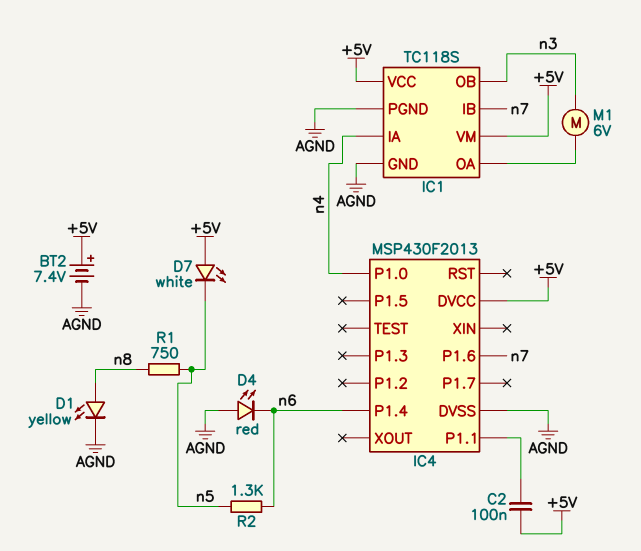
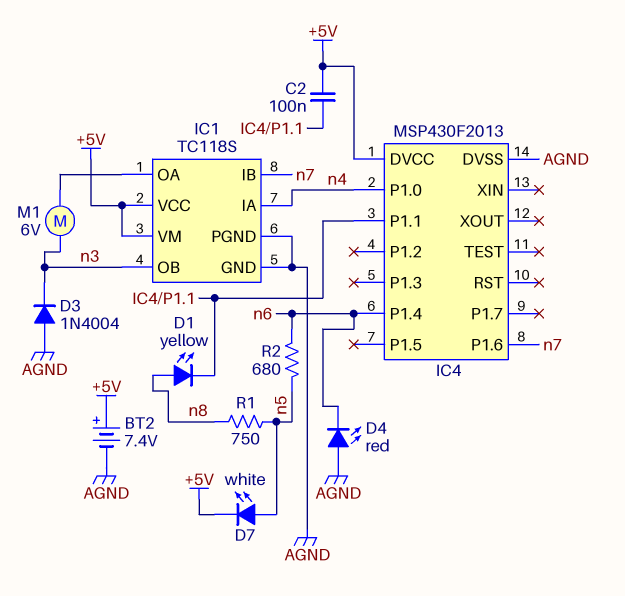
D1: LED yellow (A n8, K AGND) -> LED yellow (A n8, K IC4/P1.1)
D3: none -> diode 1N4004 (A AGND, K n3)
D7: LED white (A +5V, K n5) -> LED white (A n5, K +5V)
R2: 1.3k (n5, n6) -> 680 (n5, n6)

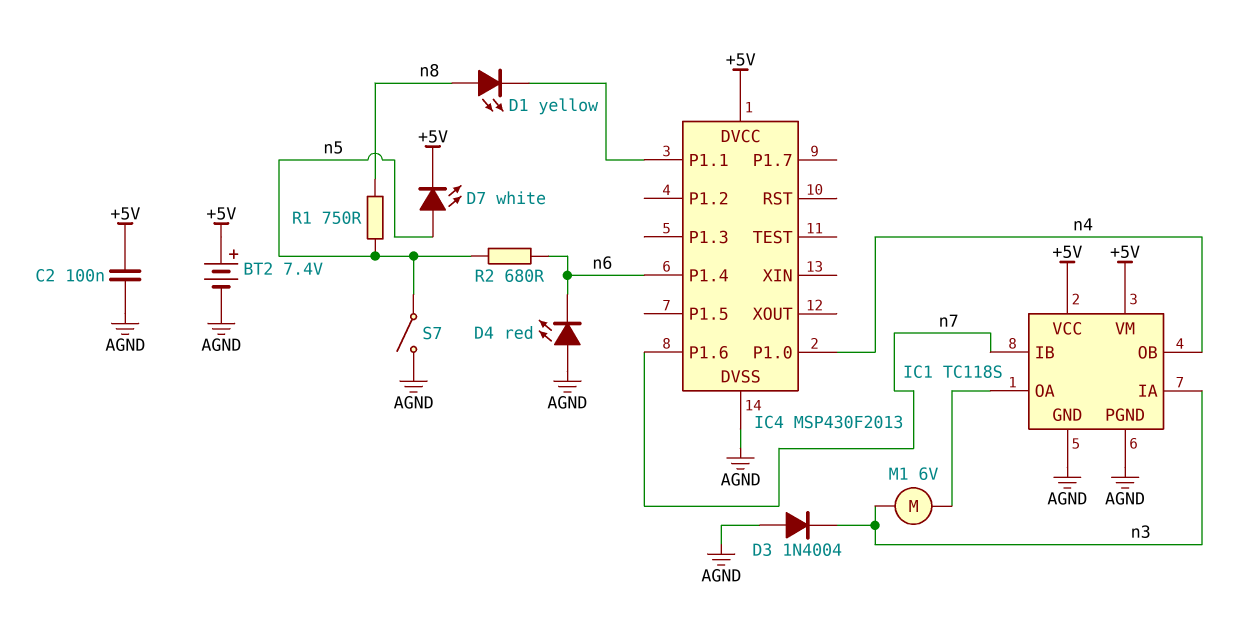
C2: 100nF (+5V, IC4/P1.1) -> 100nF (+5V, AGND)
IC1 pin IA: n4 -> n3
IC1 pin OB: n3 -> n4
S7: none -> switch (AGND, n5)

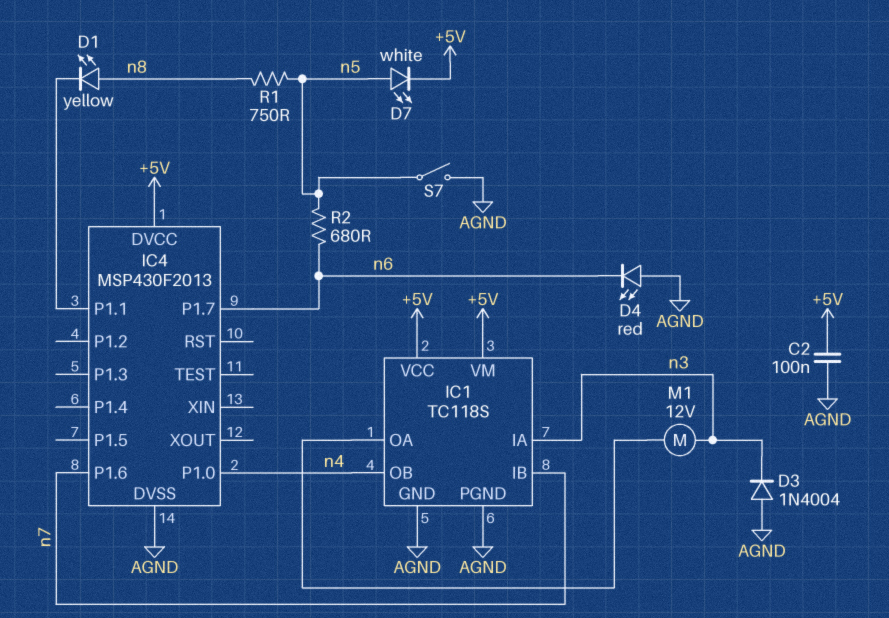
BT2: 7.4V (plus +5V, minus AGND) -> none
IC4 pin P1.4: n6 -> none
IC4 pin P1.7: none -> n6
M1: motor 6V (IC1/OA, n3) -> motor 12V (IC1/OA, n3)

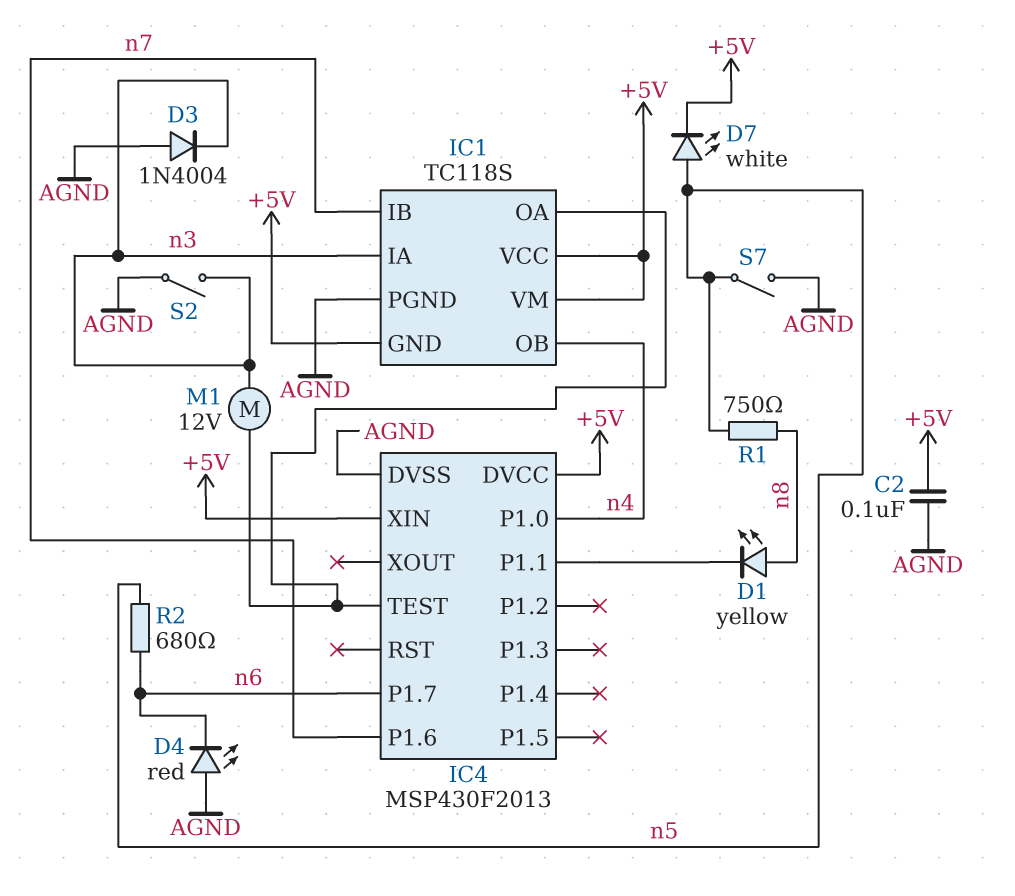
IC1 pin GND: AGND -> +5V
IC4 pin TEST: none -> IC1/OA
IC4 pin XIN: none -> +5V
S2: none -> switch (AGND, n3)

